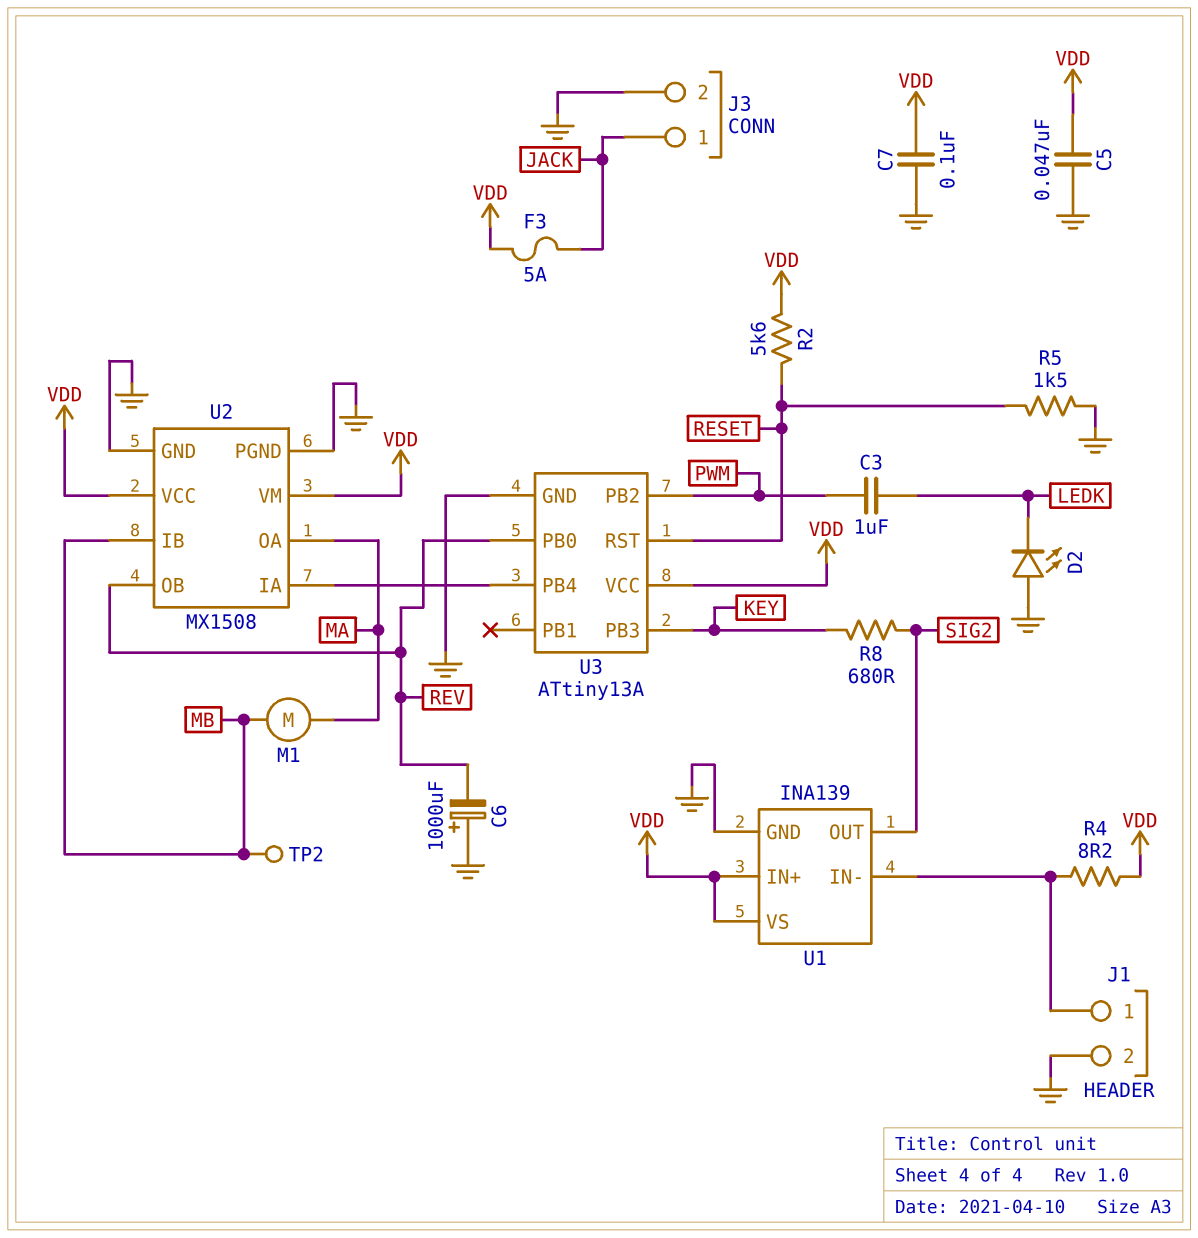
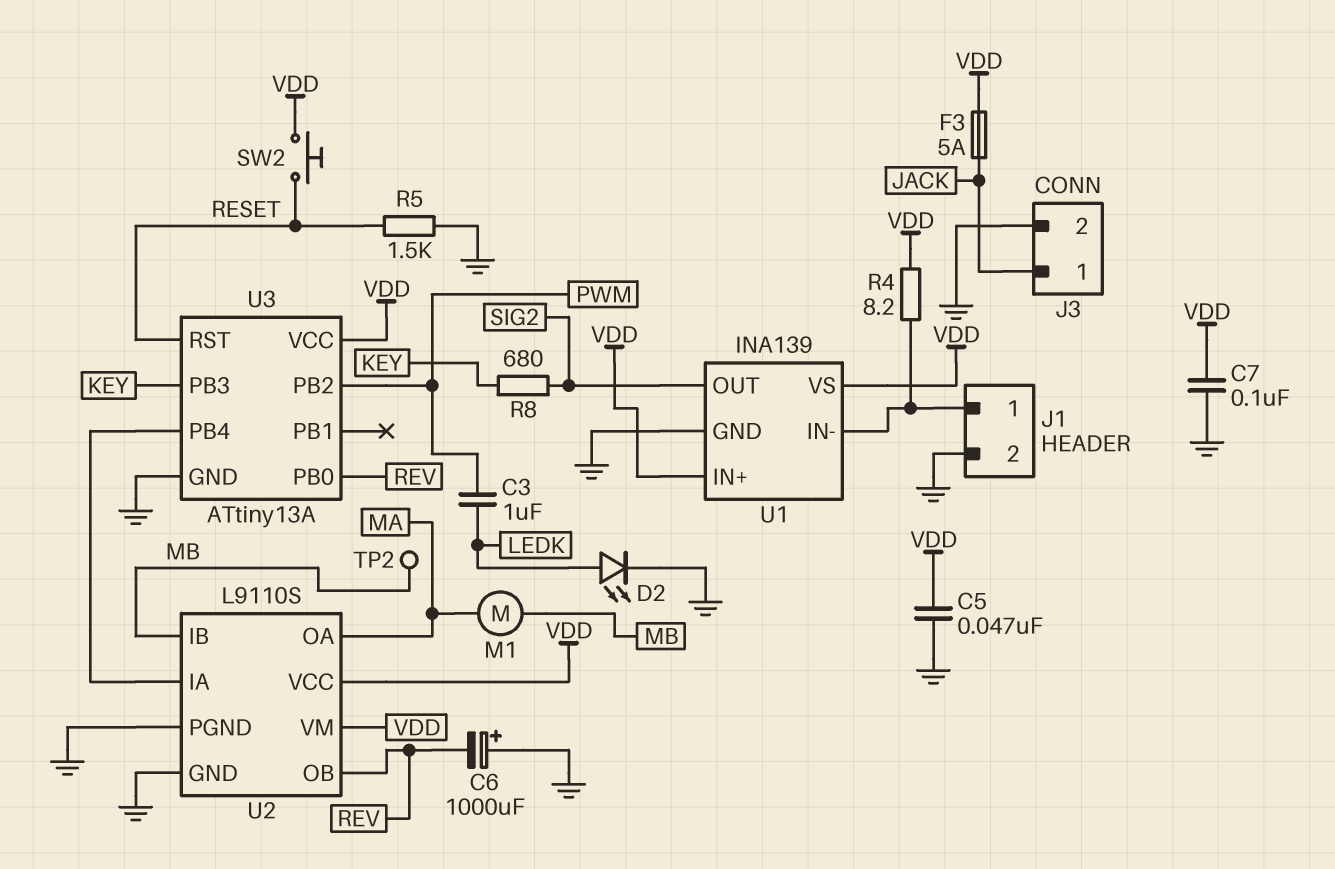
D2: LED (A GND, K LEDK) -> LED (A LEDK, K GND)
R2: 5.6k (RESET, VDD) -> none
SW2: none -> button (RESET, VDD)
U2: MX1508 -> L9110S

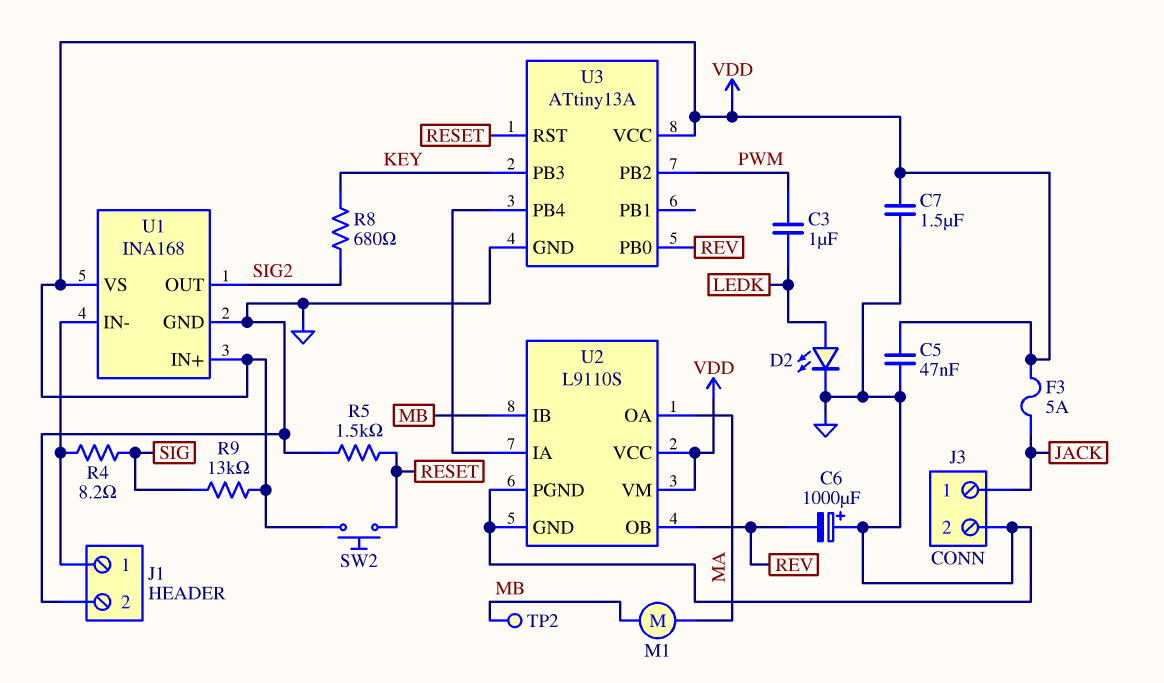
C7: 100nF (GND, VDD) -> 1.5uF (GND, VDD)
R4: 8.2 (J1/1, VDD) -> 8.2 (J1/1, SIG)
R9: none -> 13k (SIG, VDD)
U1: INA139 -> INA168

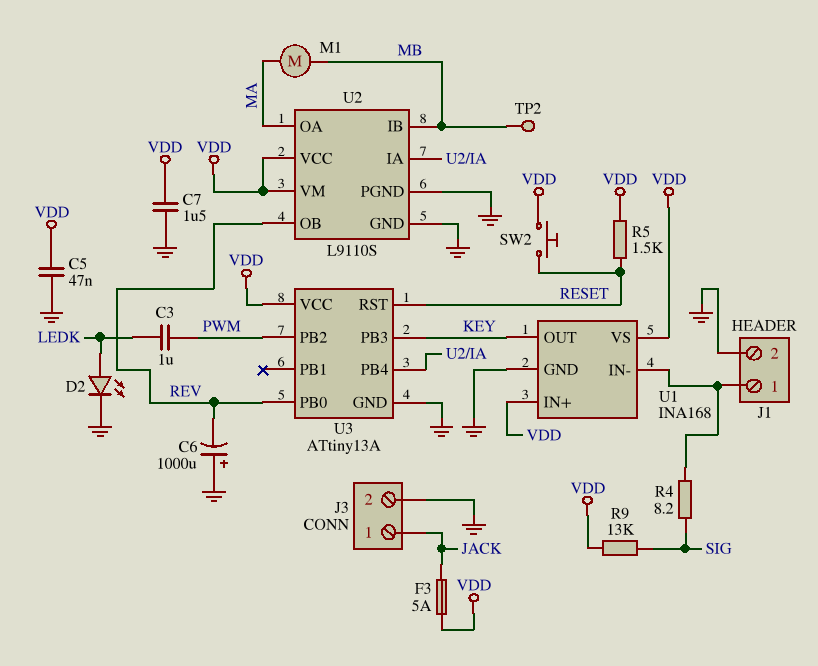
R5: 1.5k (GND, RESET) -> 1.5k (RESET, VDD)
R8: 680 (KEY, SIG2) -> none
U1 pin OUT: SIG2 -> KEY

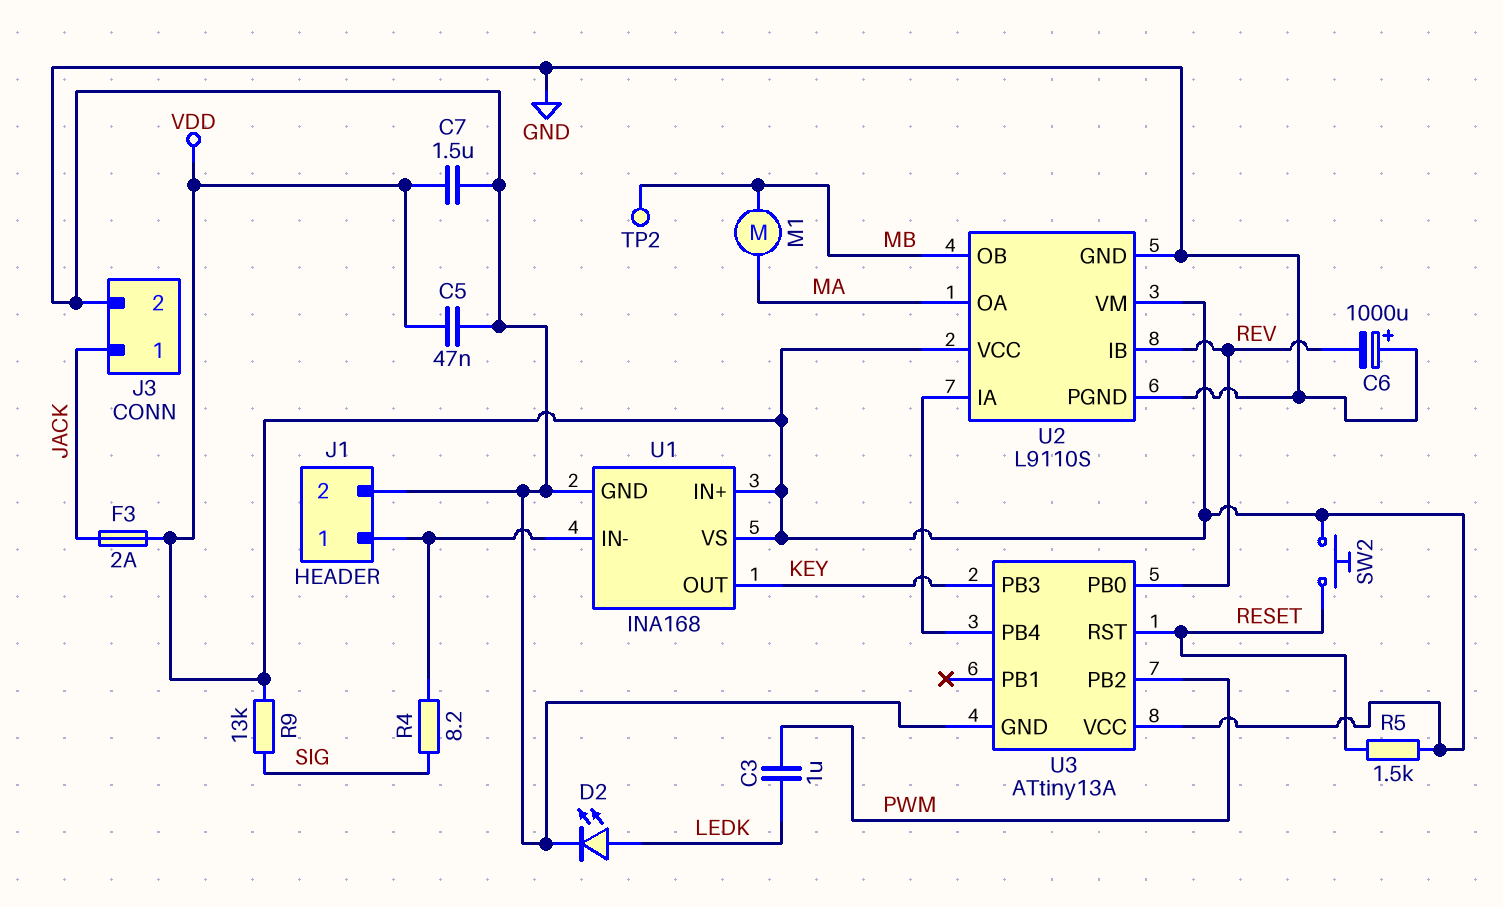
F3: 5A (JACK, VDD) -> 2A (JACK, VDD)
U2 pin IB: MB -> REV
U2 pin OB: REV -> MB

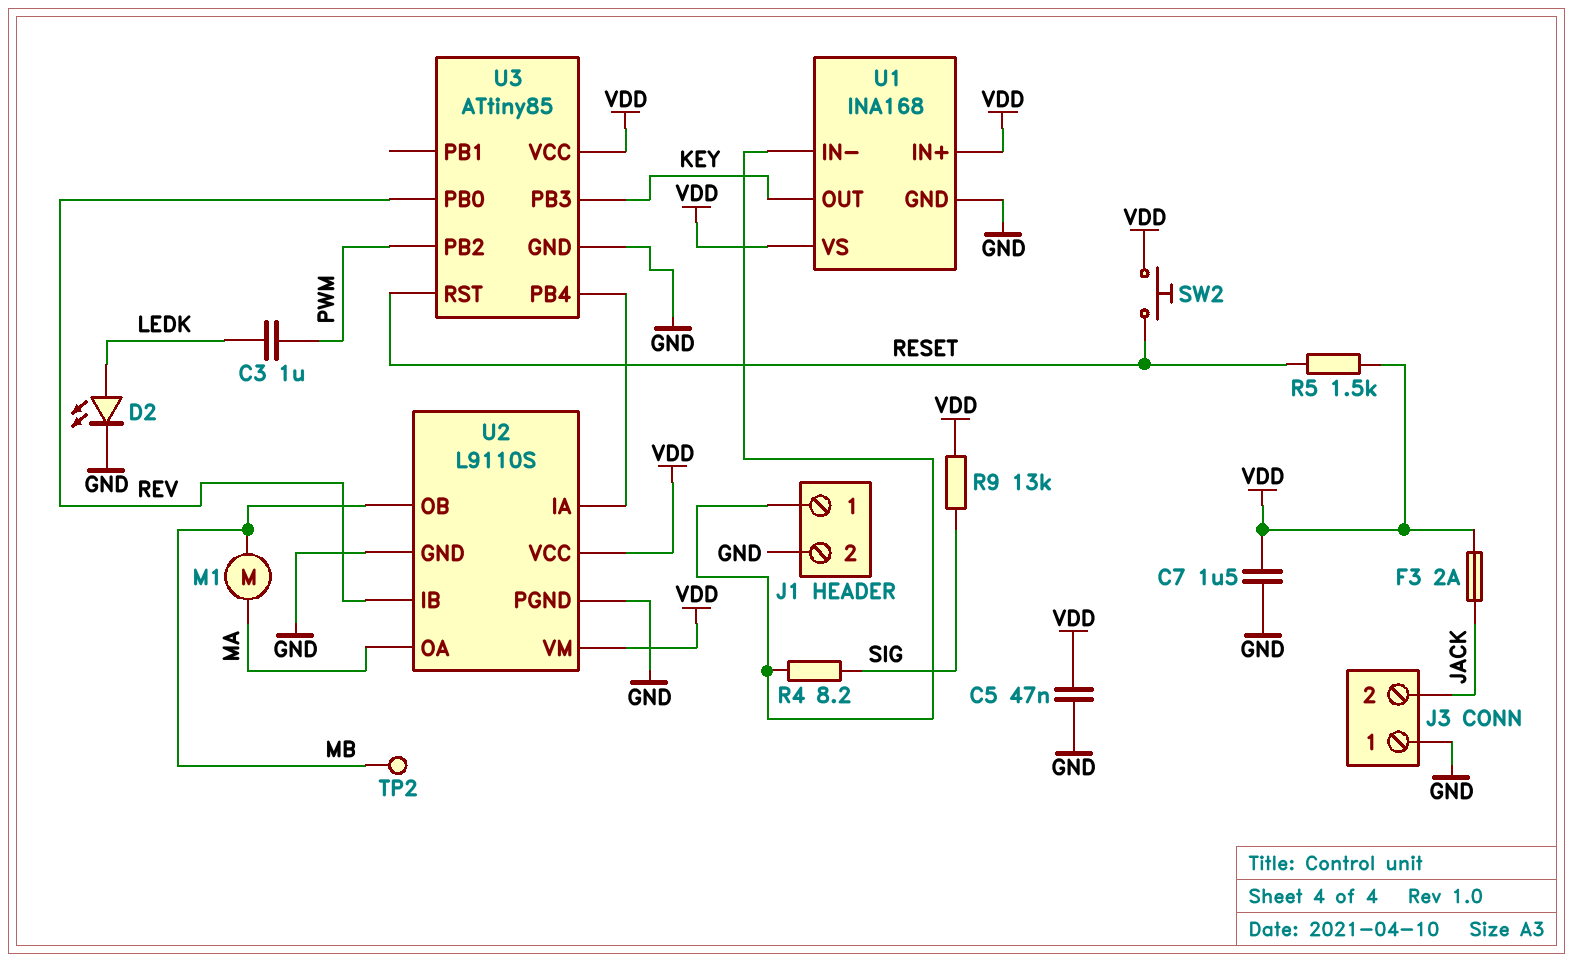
C6: 1000uF (plus GND, minus REV) -> none
J3 pin 1: JACK -> GND
J3 pin 2: GND -> JACK
U3: ATtiny13A -> ATtiny85

